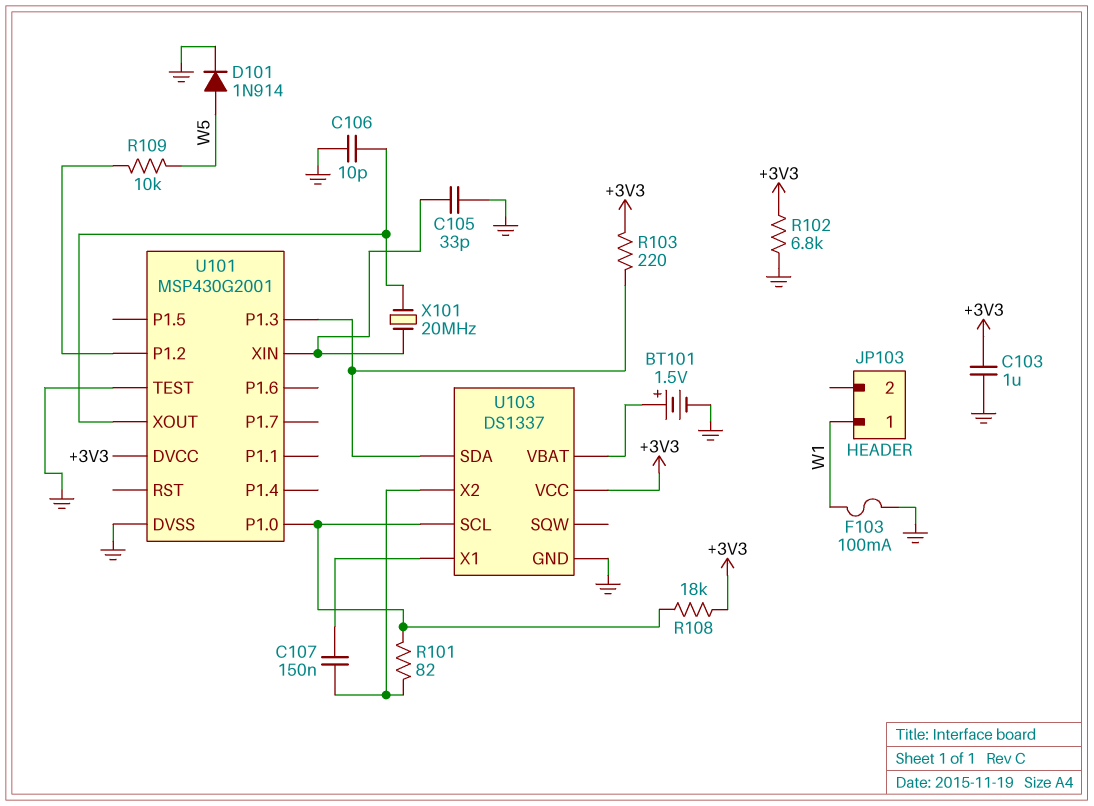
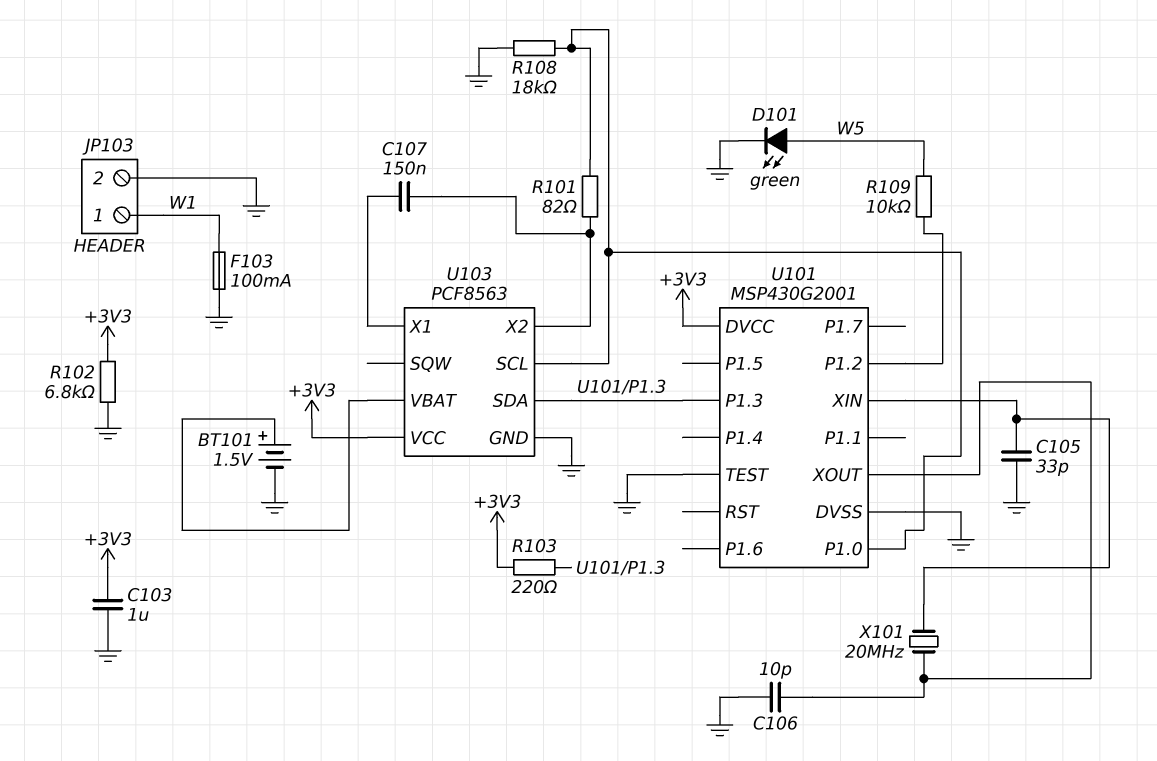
D101: diode 1N914 (A W5, K GND) -> LED green (A W5, K GND)
JP103 pin 2: none -> GND
R108: 18k (+3V3, U101/P1.0) -> 18k (GND, U101/P1.0)
U103: DS1337 -> PCF8563

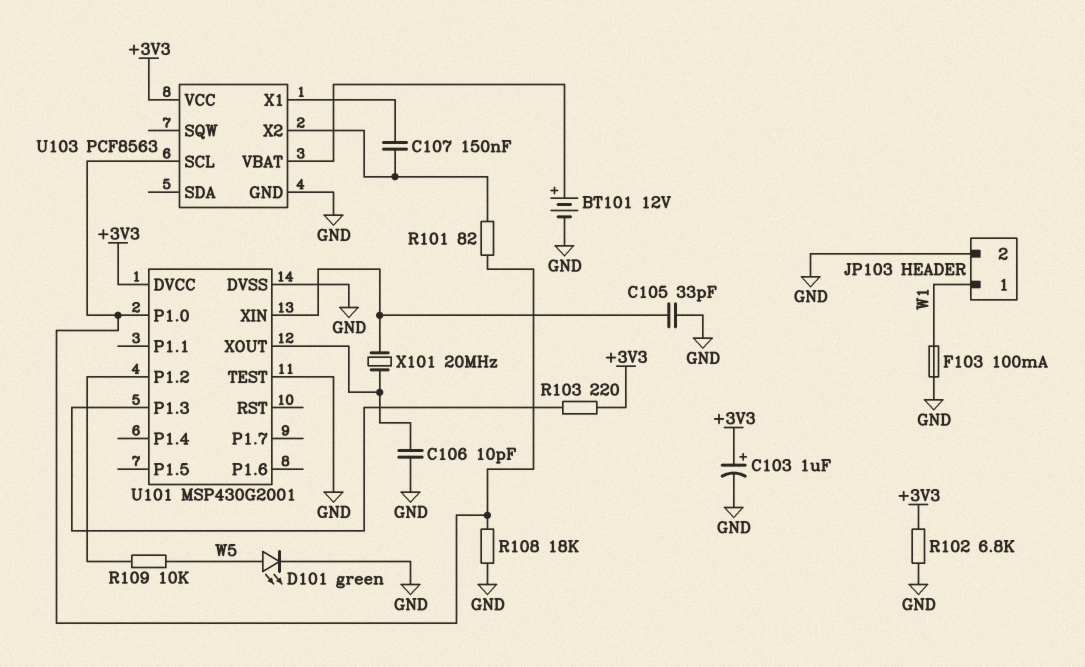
BT101: 1.5V (plus U103/VBAT, minus GND) -> 12V (plus U103/VBAT, minus GND)
C103: 1uF (+3V3, GND) -> 1uF (plus +3V3, minus GND)
U103 pin SDA: U101/P1.3 -> none

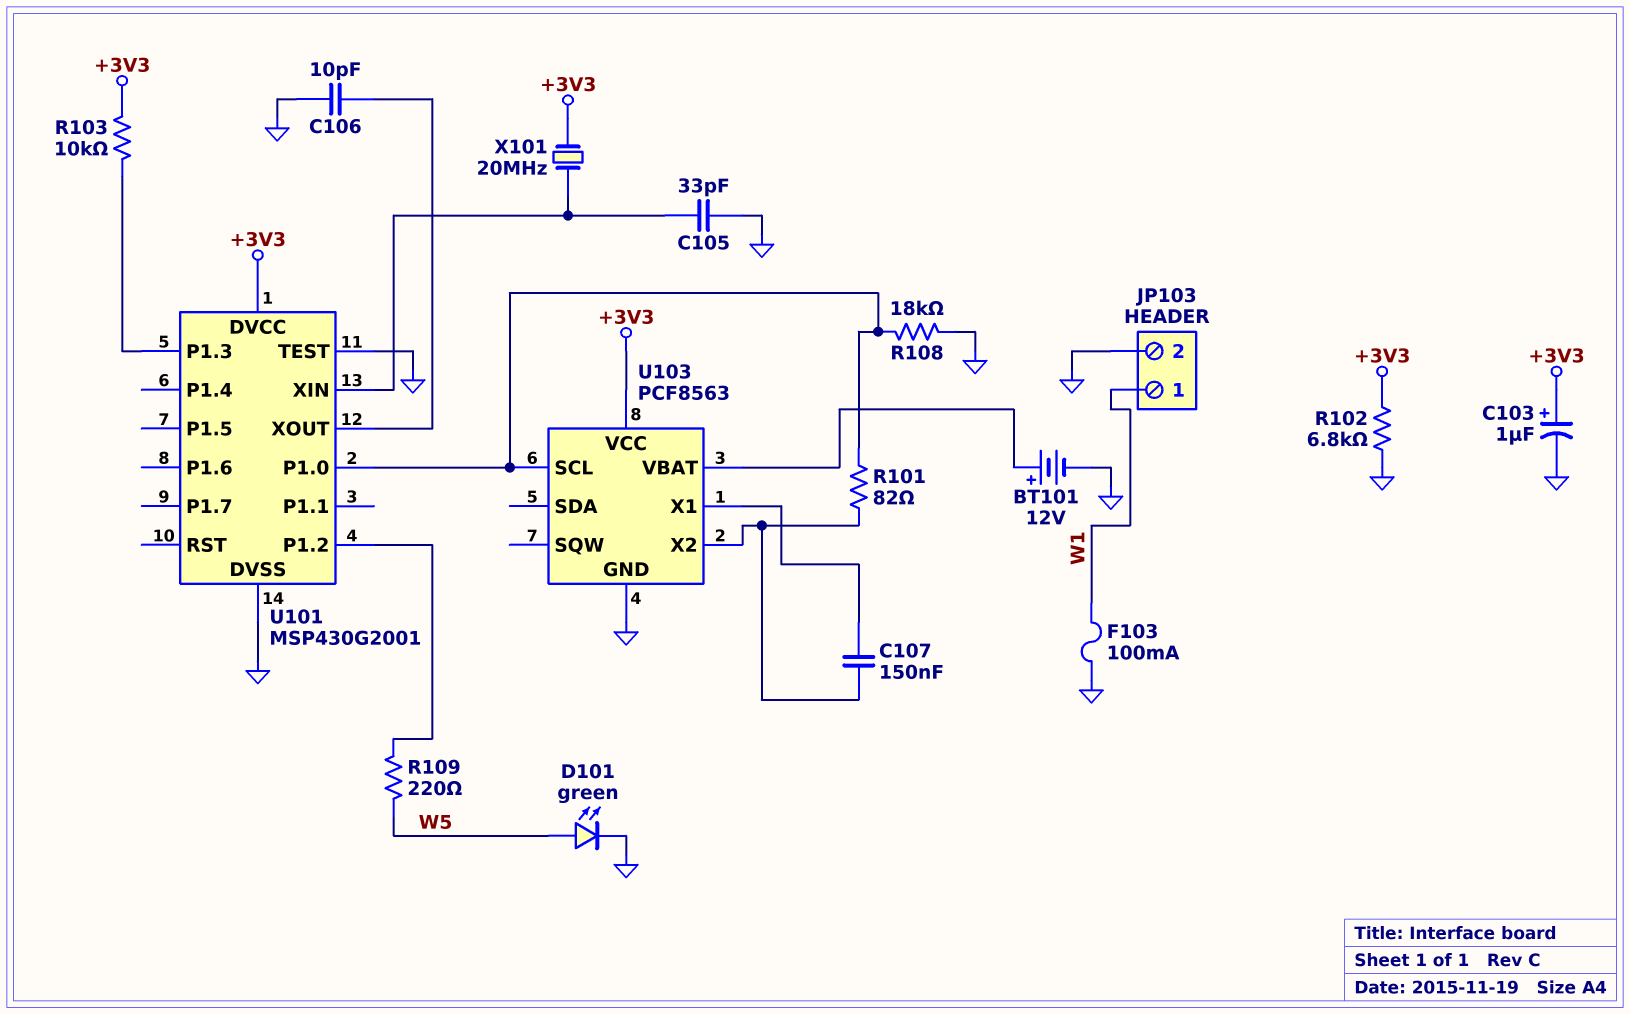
R103: 220 (+3V3, U101/P1.3) -> 10k (+3V3, U101/P1.3)
R109: 10k (U101/P1.2, W5) -> 220 (U101/P1.2, W5)
X101: 20MHz (U101/XIN, U101/XOUT) -> 20MHz (+3V3, U101/XIN)

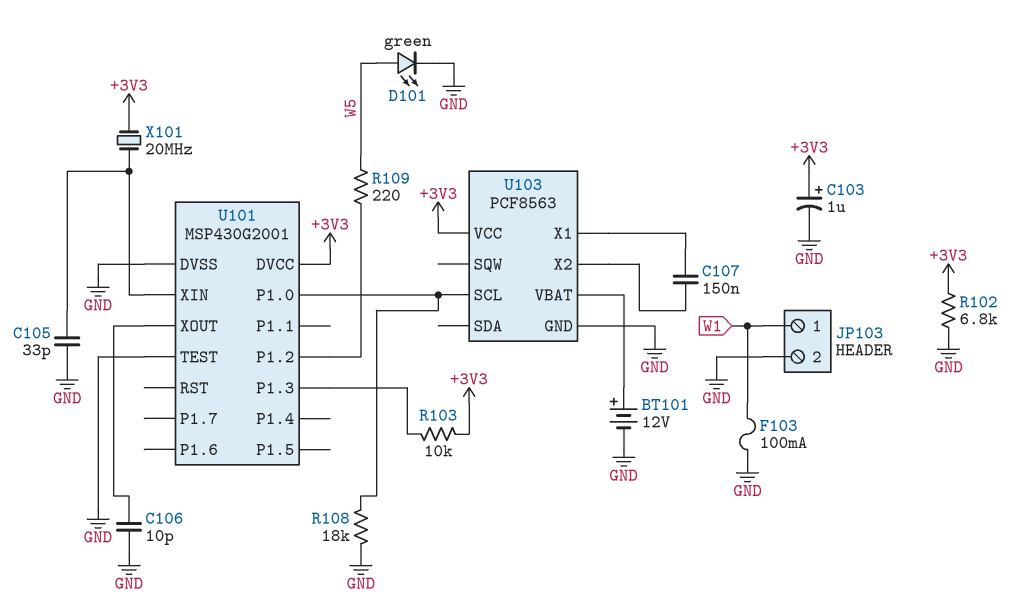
R101: 82 (U101/P1.0, U103/X2) -> none

